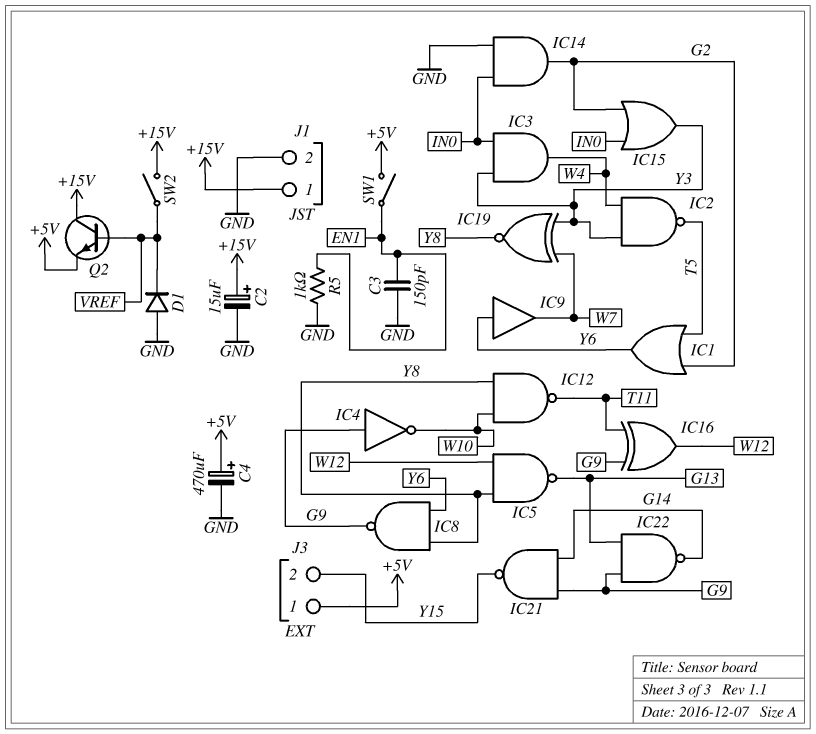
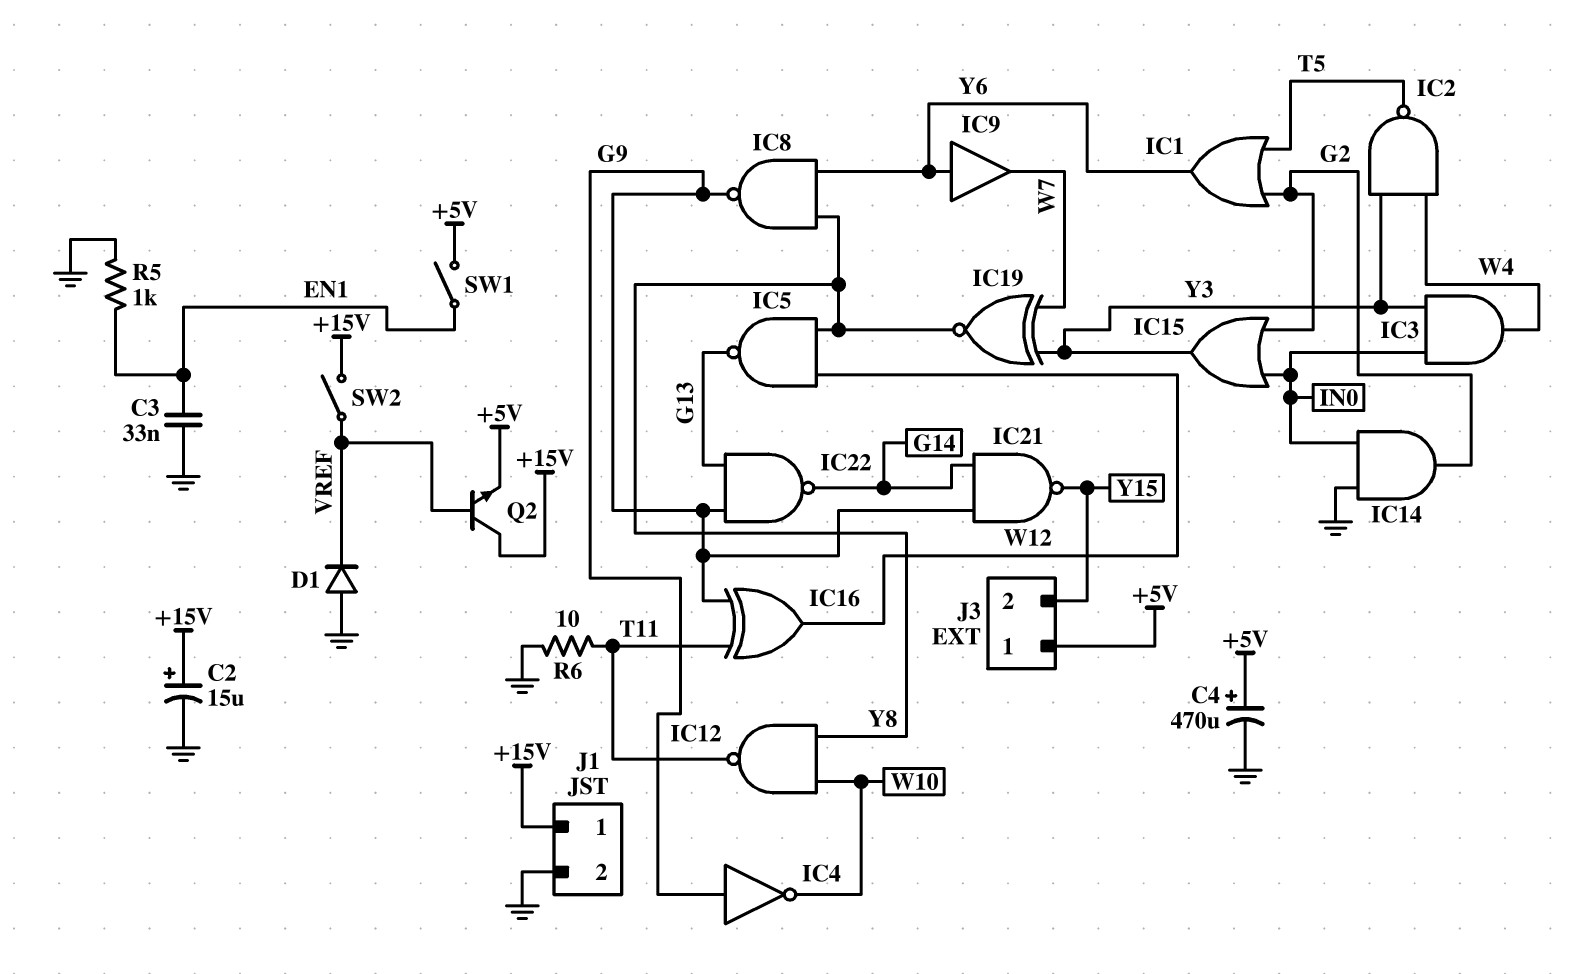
C3: 150pF (EN1, GND) -> 33nF (EN1, GND)
R6: none -> 10 (GND, T11)

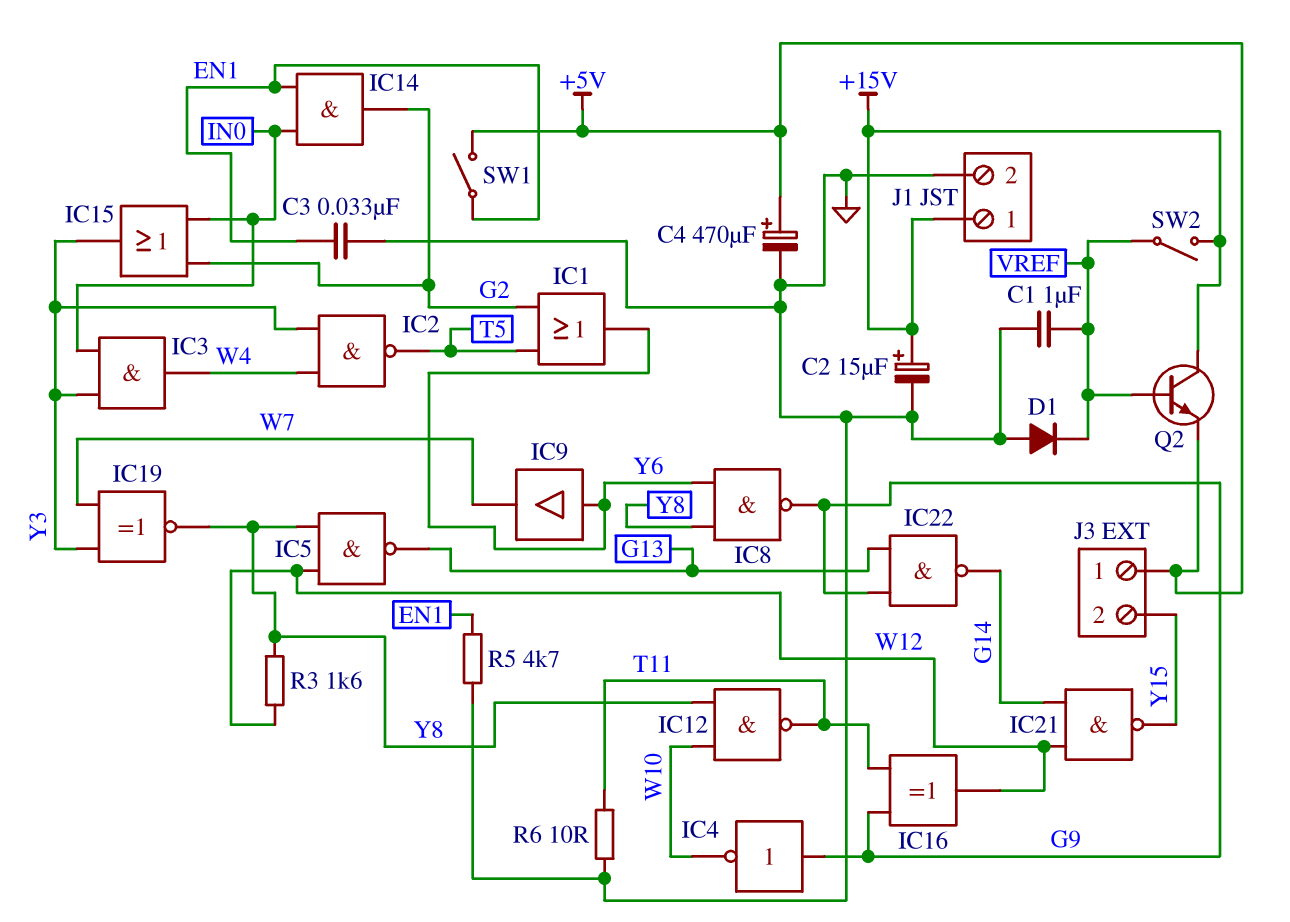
C1: none -> 1uF (GND, VREF)
IC14: AND (in GND, in IN0, out G2) -> AND (in EN1, in IN0, out G2)
IC21: NAND (in G9, in G14, out Y15) -> NAND (in G14, in W12, out Y15)
R3: none -> 1.6k (W12, Y8)
R5: 1k (EN1, GND) -> 4.7k (EN1, GND)

